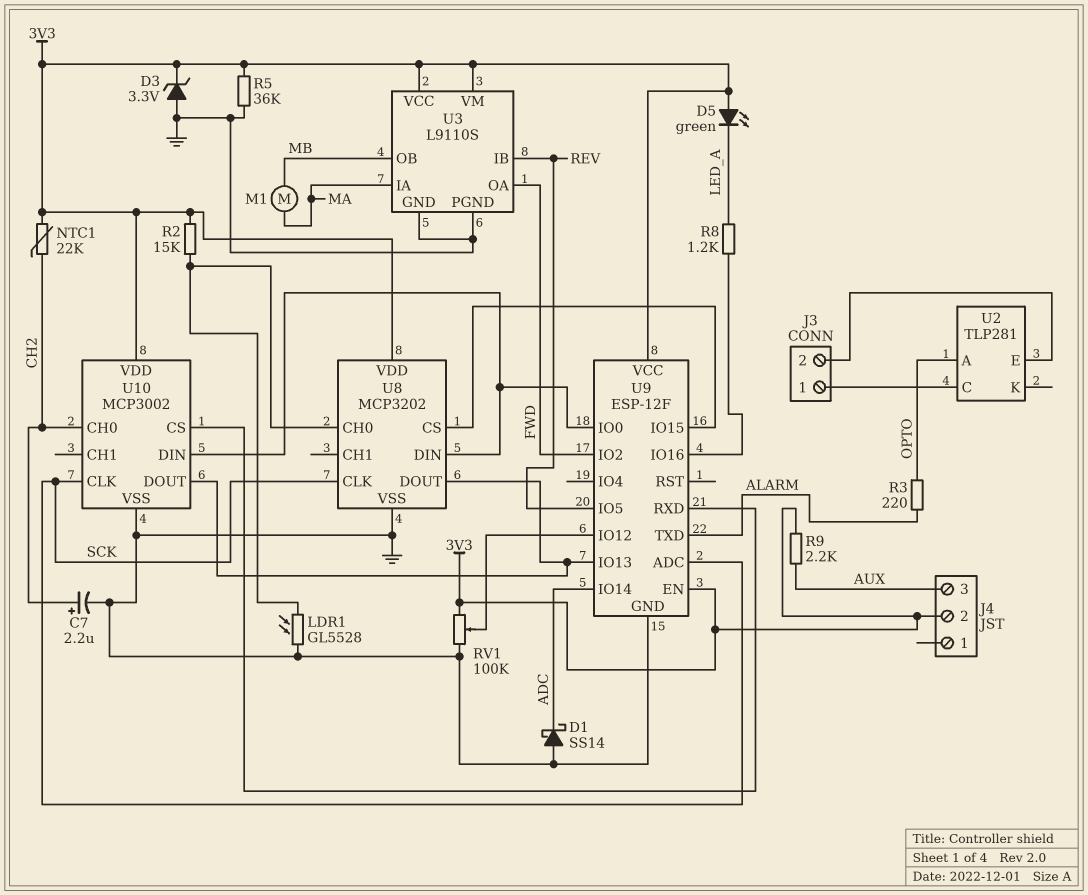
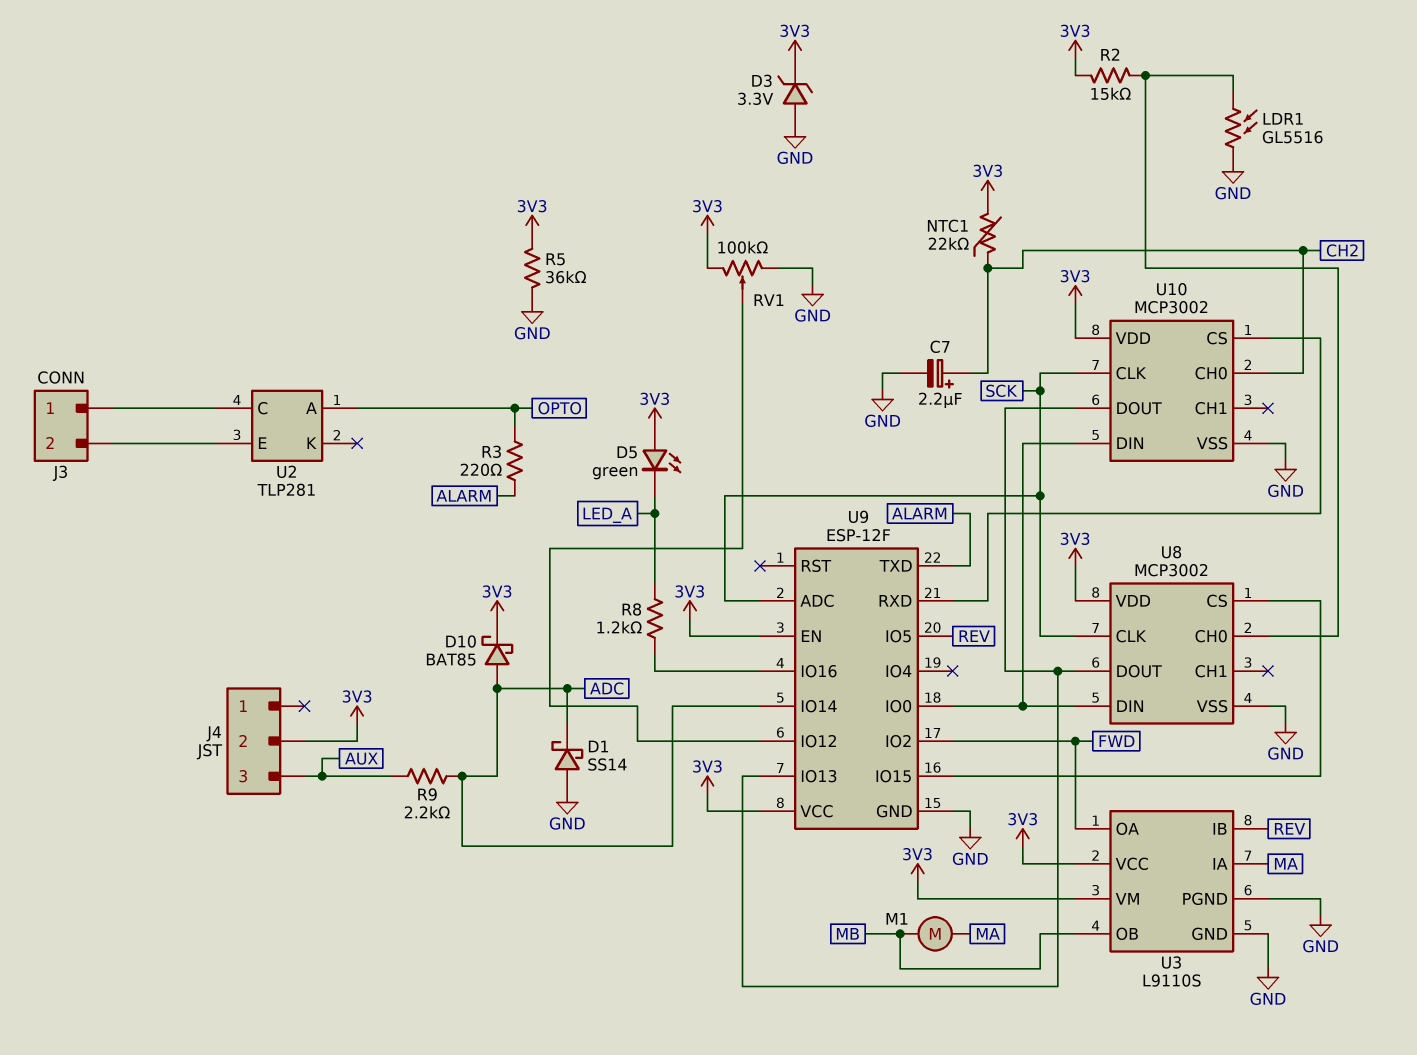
D10: none -> schottky BAT85 (A ADC, K 3V3)
LDR1: GL5528 (GND, U8/CH0) -> GL5516 (GND, U8/CH0)
R9: 2.2k (3V3, AUX) -> 2.2k (ADC, AUX)
U8: MCP3202 -> MCP3002

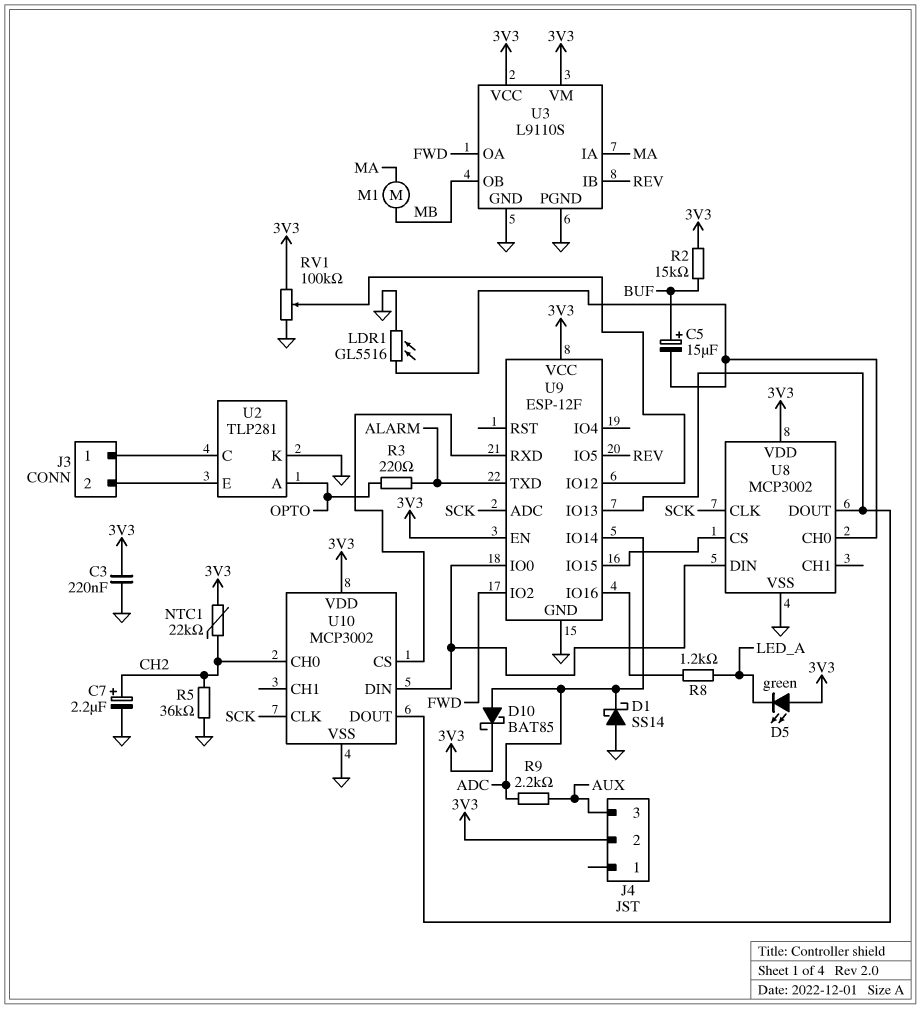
C3: none -> 220nF (3V3, GND)
C5: none -> 15uF (plus BUF, minus U8/CH0)
D3: zener 3.3V (A GND, K 3V3) -> none
R2: 15k (3V3, U8/CH0) -> 15k (3V3, BUF)
R5: 36k (3V3, GND) -> 36k (CH2, GND)
U2 pin K: none -> GND

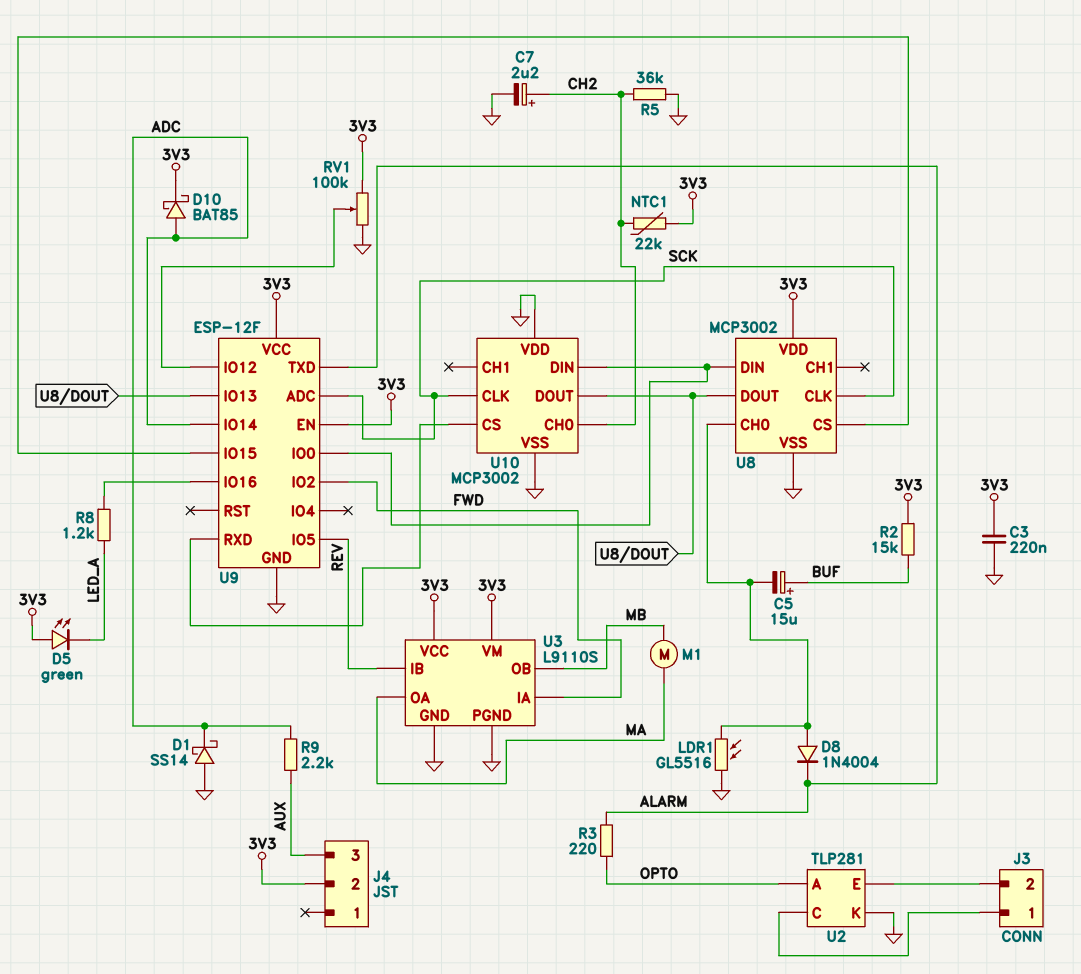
D8: none -> diode 1N4004 (A U8/CH0, K ALARM)
U3 pin IA: MA -> FWD
U3 pin OA: FWD -> MA
U10 pin VDD: 3V3 -> GND

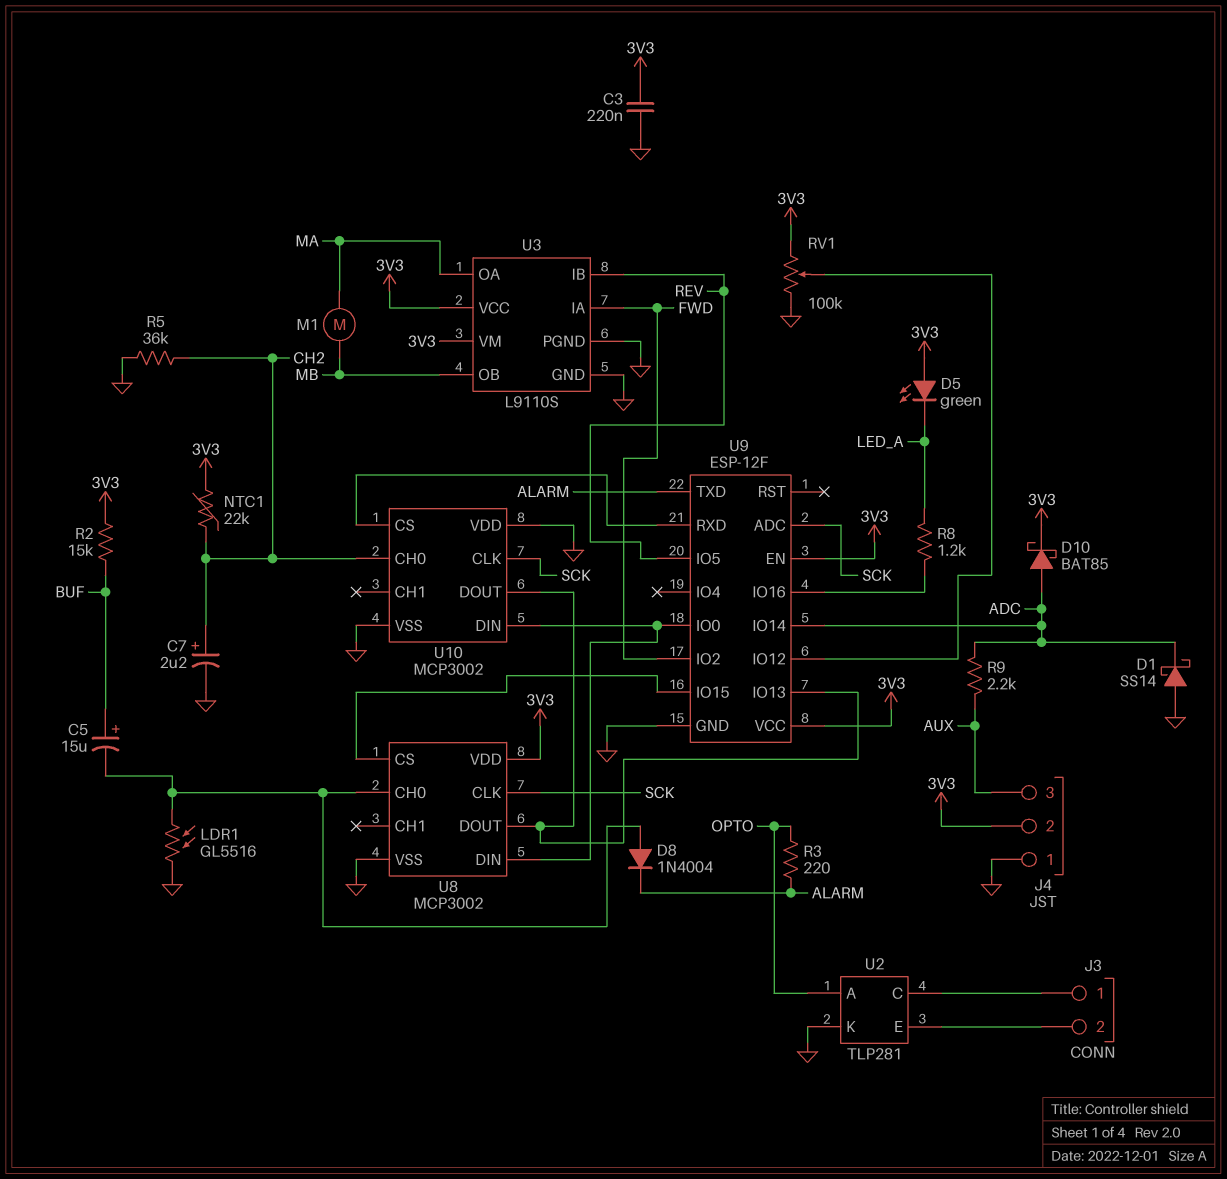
J4 pin 1: none -> GND

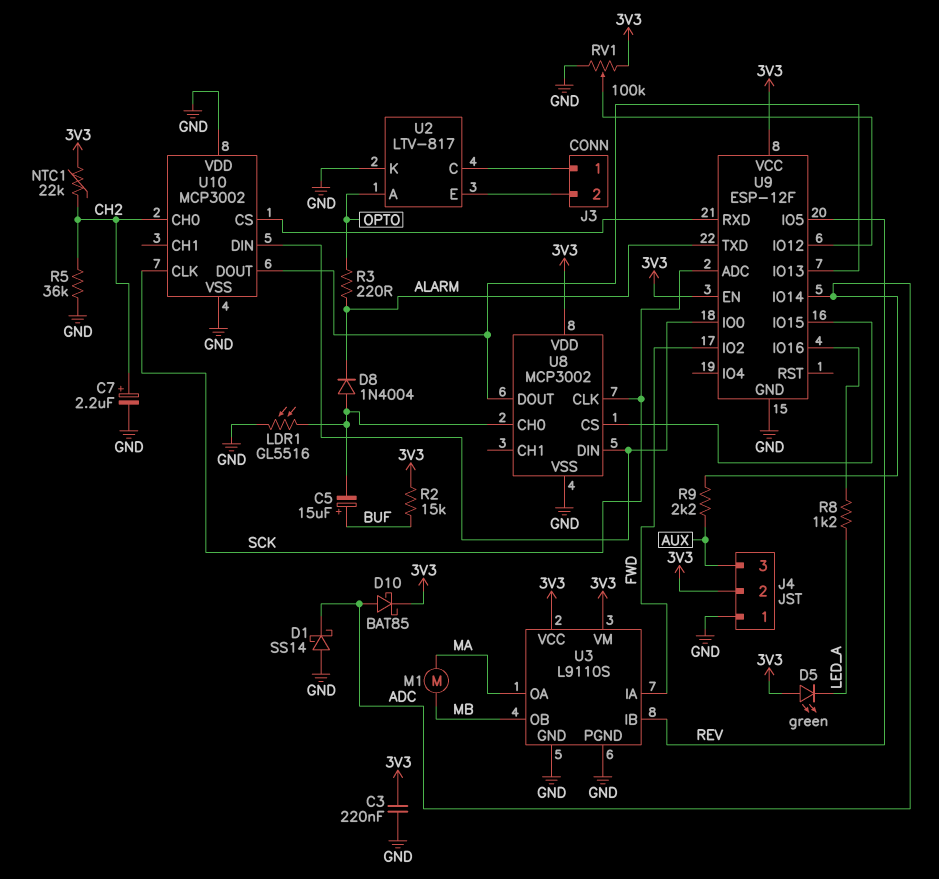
U2: TLP281 -> LTV-817

